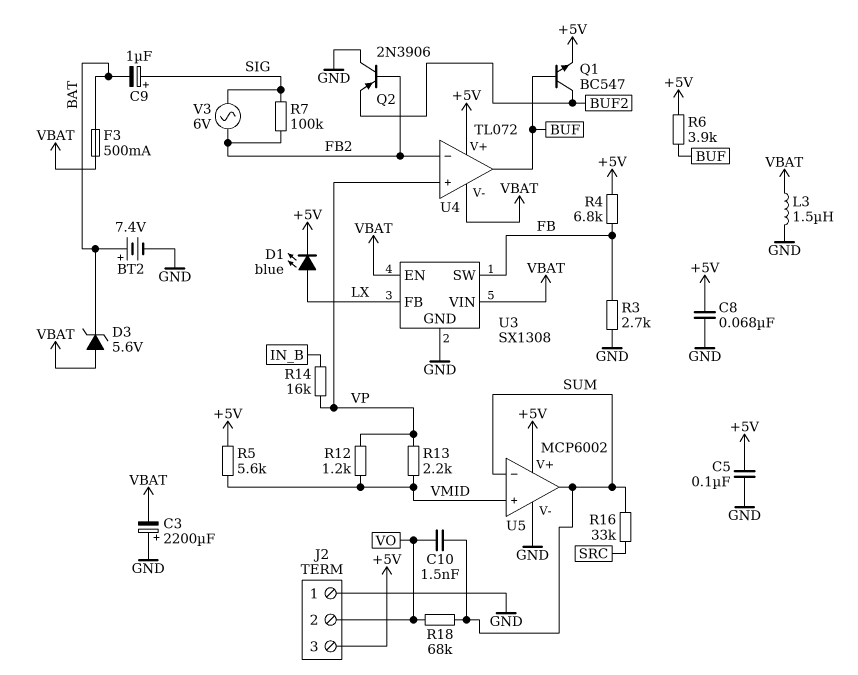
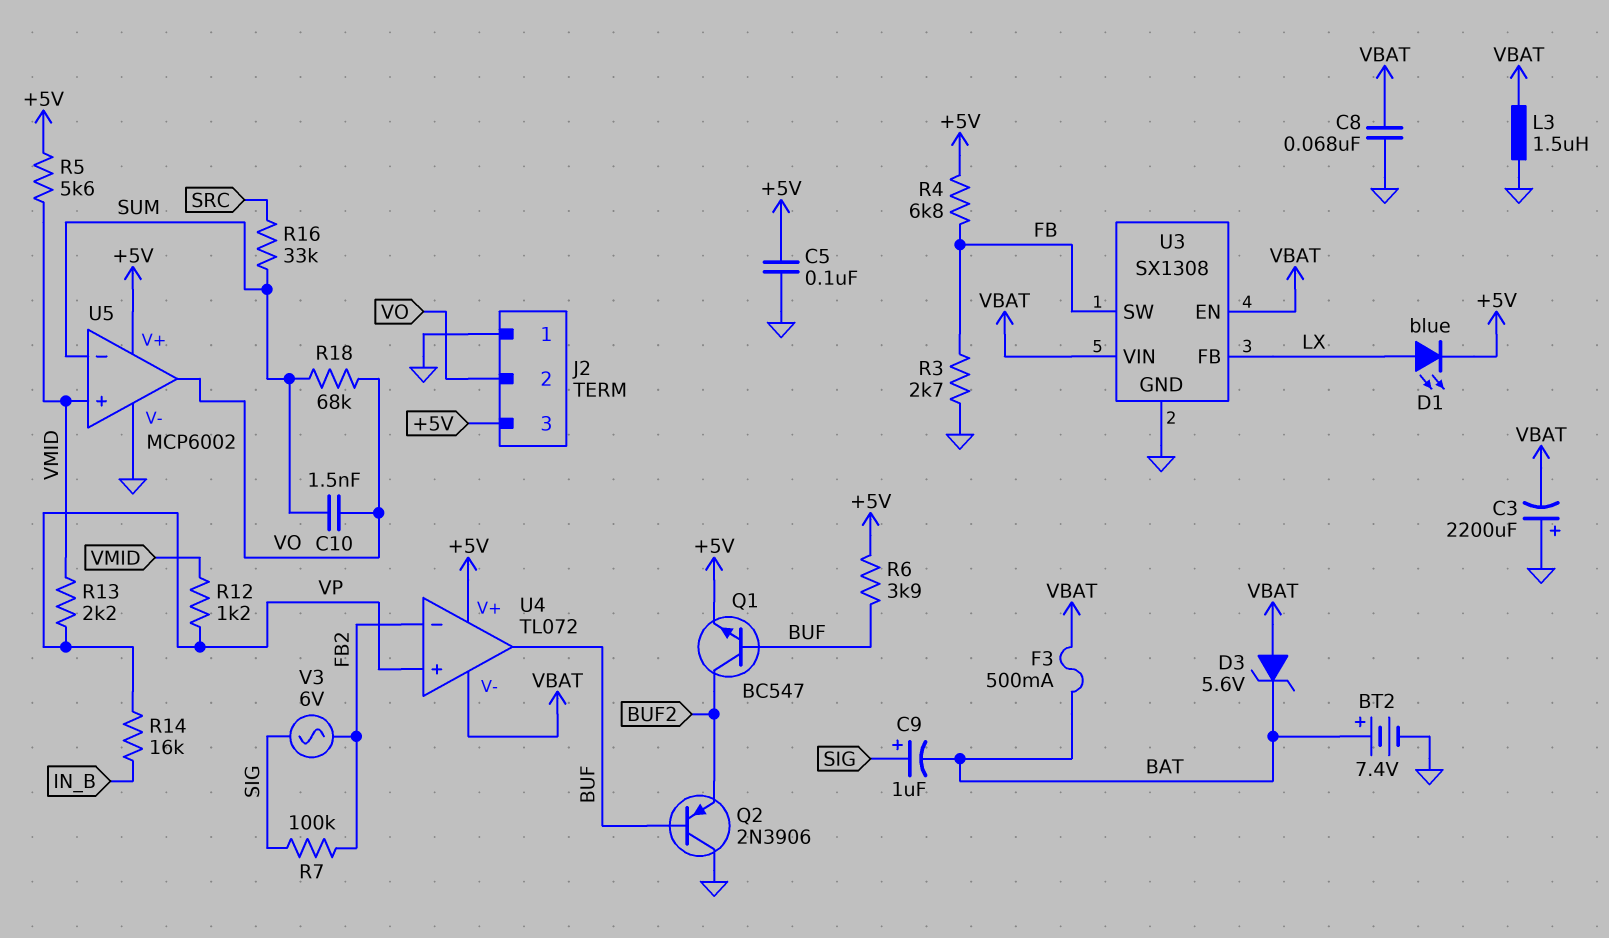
C8: 68nF (+5V, GND) -> 68nF (GND, VBAT)
Q2: PNP 2N3906 (B FB2, C GND, E BUF2) -> PNP 2N3906 (B BUF, C GND, E BUF2)
U5 pin out: SUM -> VO

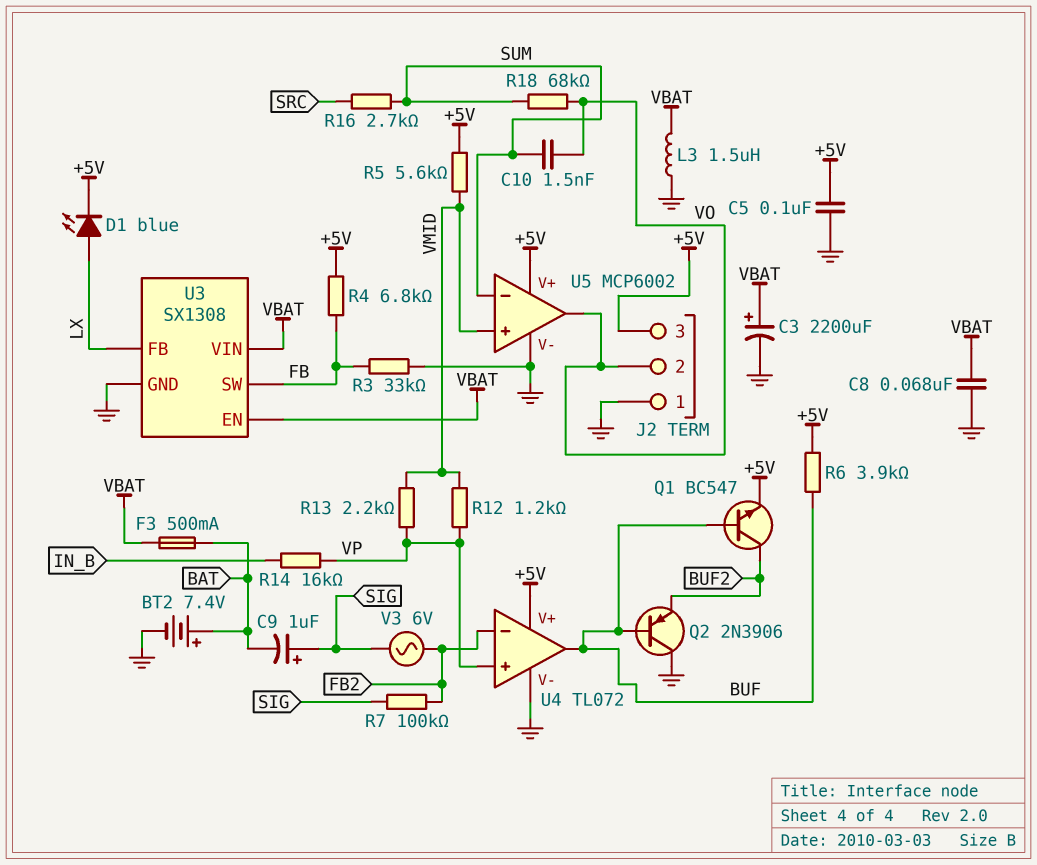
C3: 2200uF (plus GND, minus VBAT) -> 2200uF (plus VBAT, minus GND)
D3: zener 5.6V (A VBAT, K BAT) -> none
R3: 2.7k (FB, GND) -> 33k (FB, GND)
R16: 33k (SRC, SUM) -> 2.7k (SRC, SUM)
U4 pin V-: VBAT -> GND

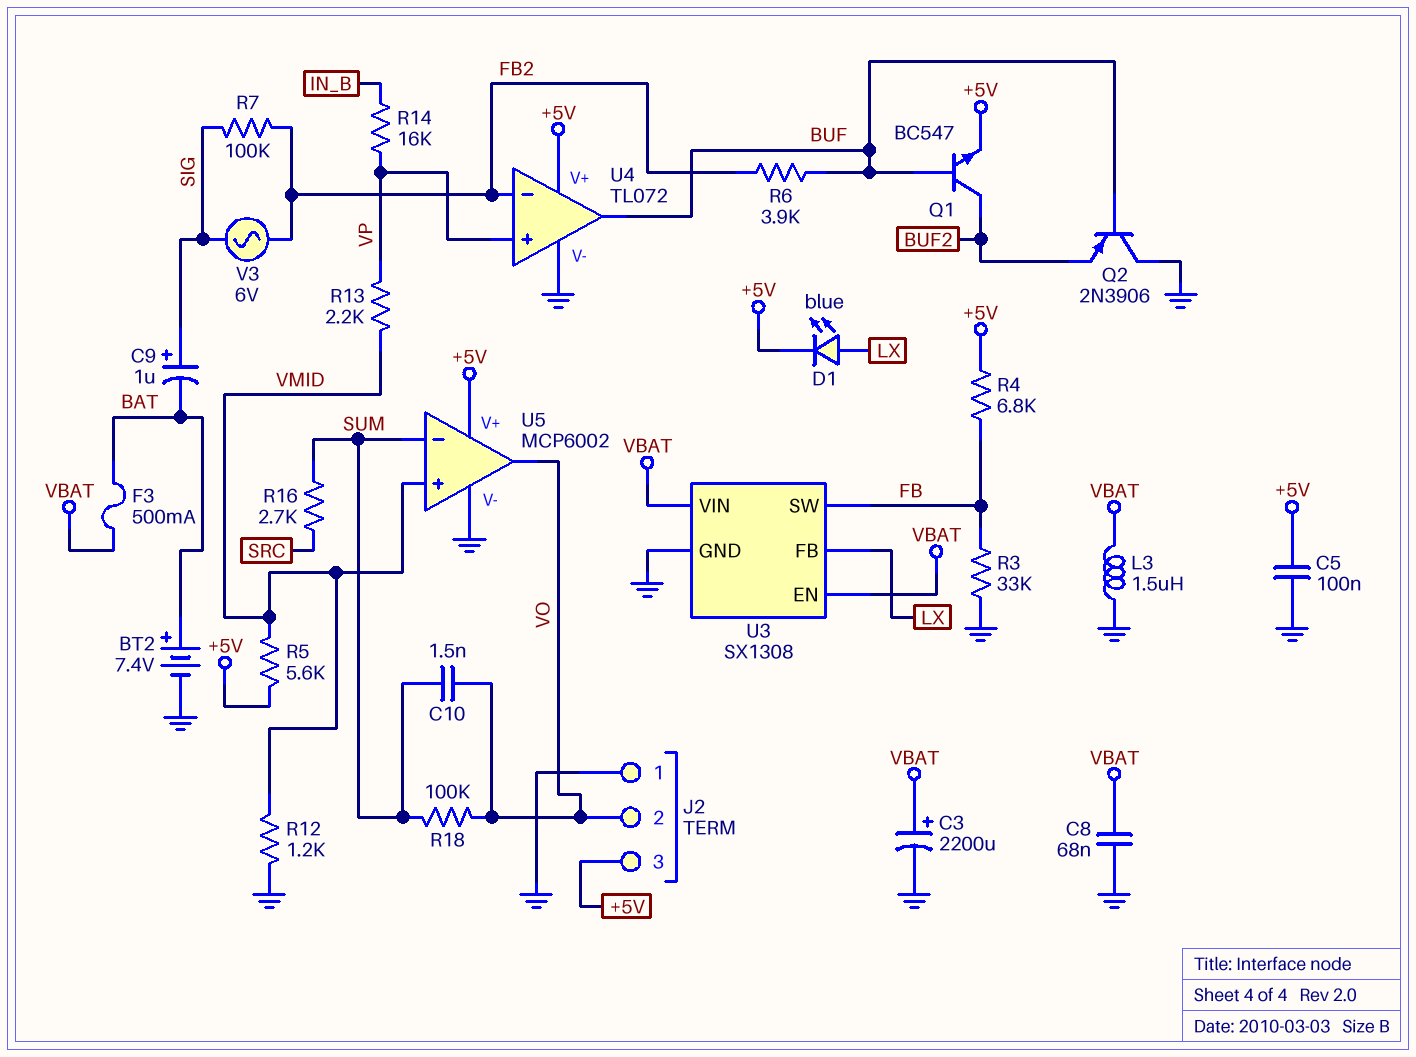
R6: 3.9k (+5V, BUF) -> 3.9k (BUF, FB2)
R12: 1.2k (VMID, VP) -> 1.2k (GND, VMID)
R18: 68k (SUM, VO) -> 100k (SUM, VO)

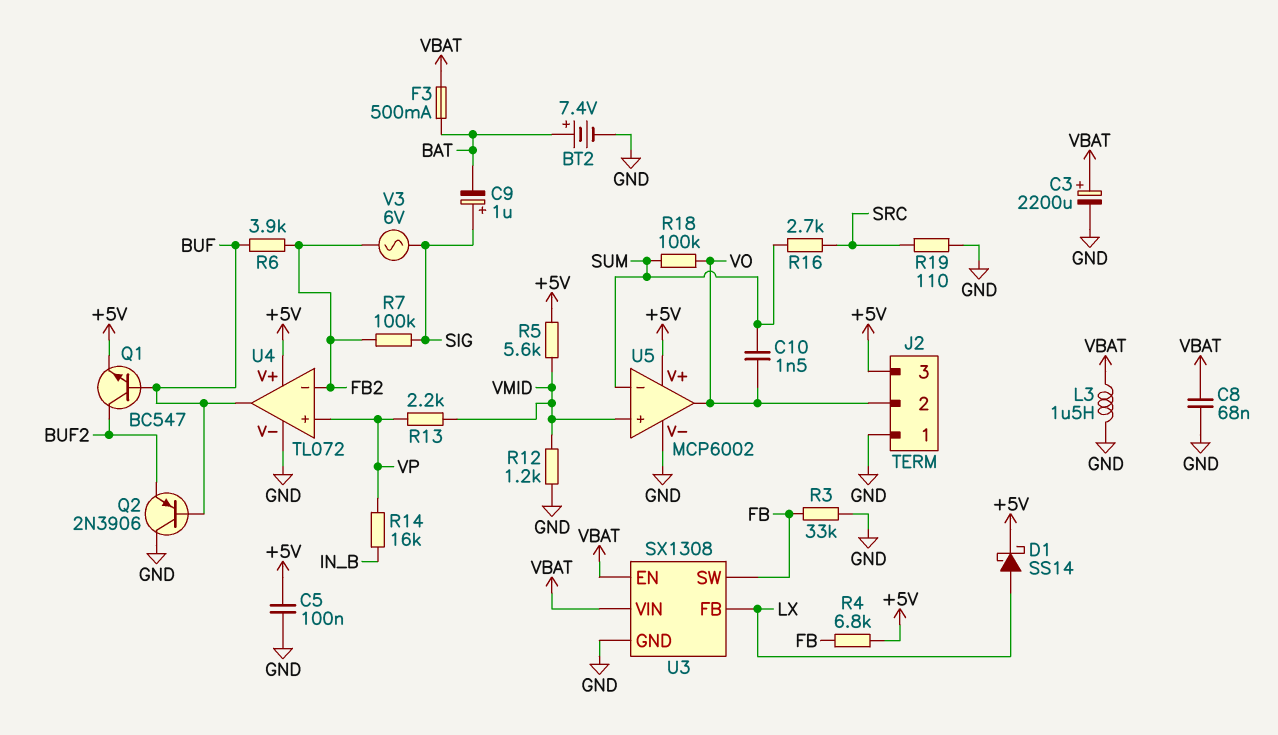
D1: LED blue (A LX, K +5V) -> schottky SS14 (A LX, K +5V)
R19: none -> 110 (GND, SRC)

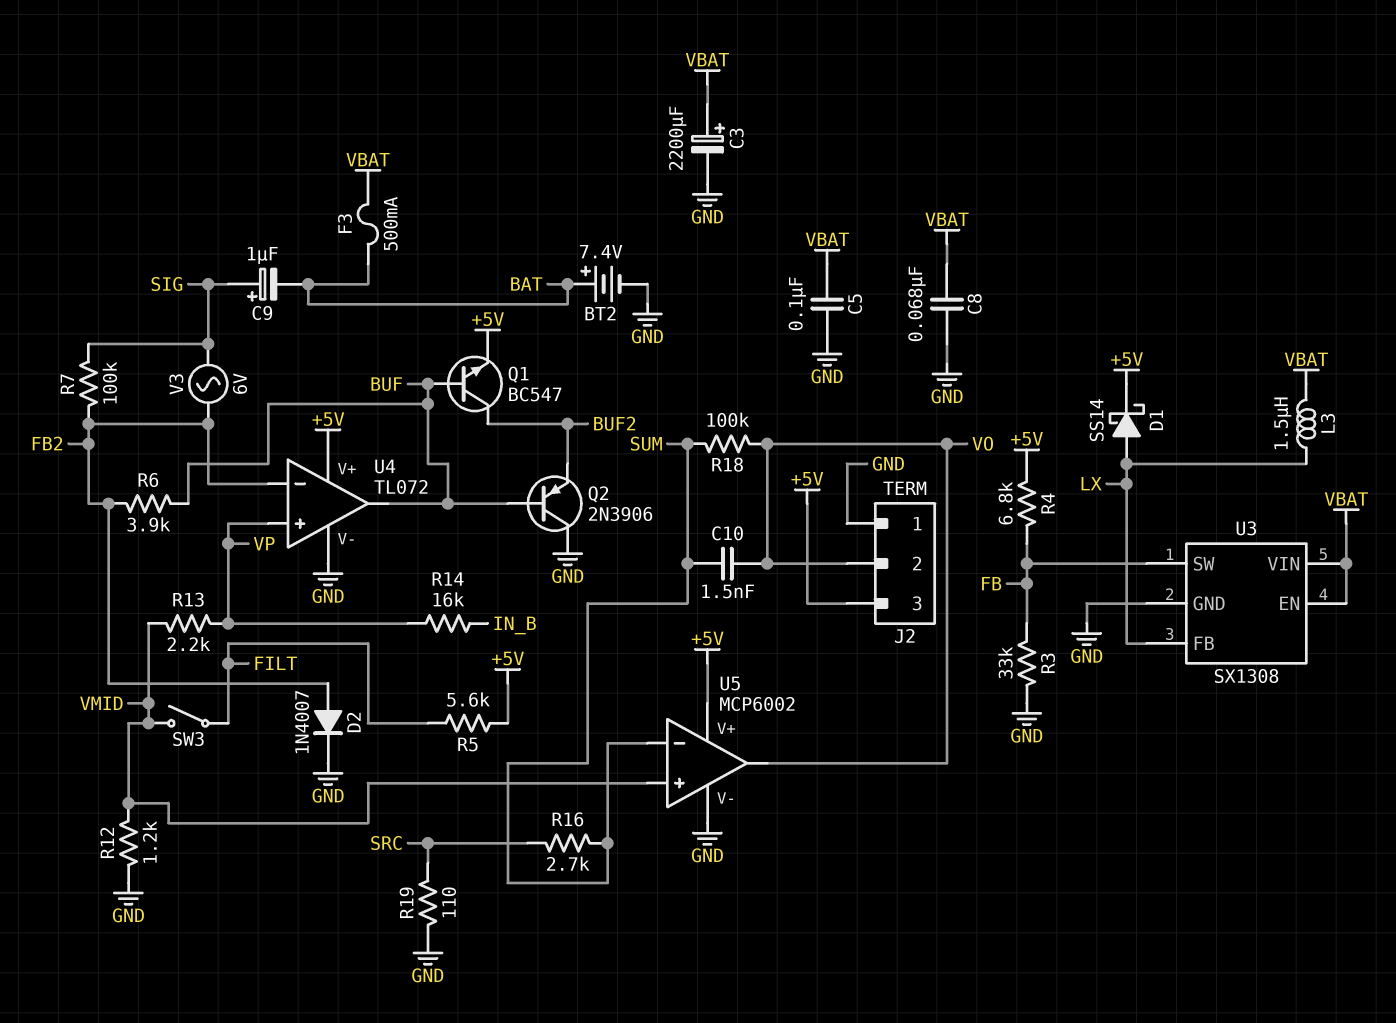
C5: 100nF (+5V, GND) -> 100nF (GND, VBAT)
D2: none -> diode 1N4007 (A FB2, K GND)
L3: 1.5uH (GND, VBAT) -> 1.5uH (LX, VBAT)
R5: 5.6k (+5V, VMID) -> 5.6k (+5V, FILT)
SW3: none -> switch (FILT, VMID)

